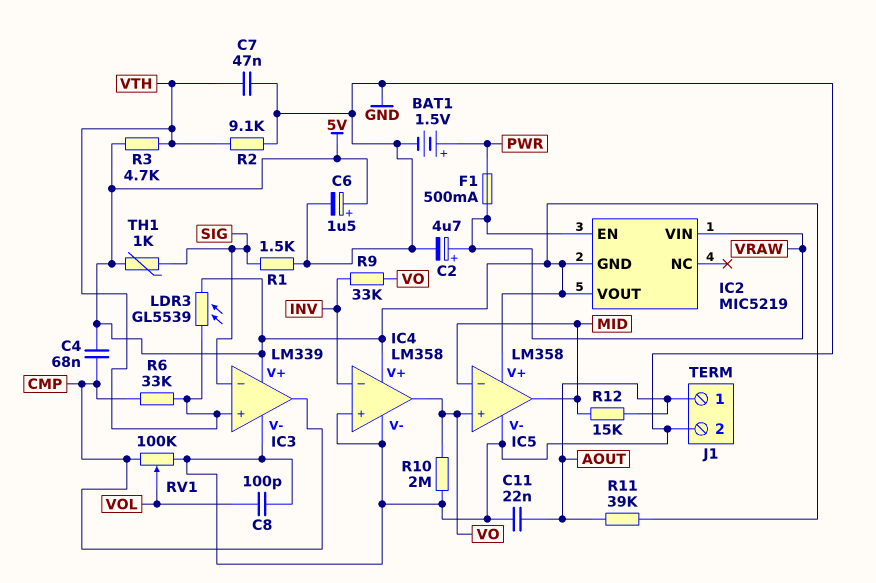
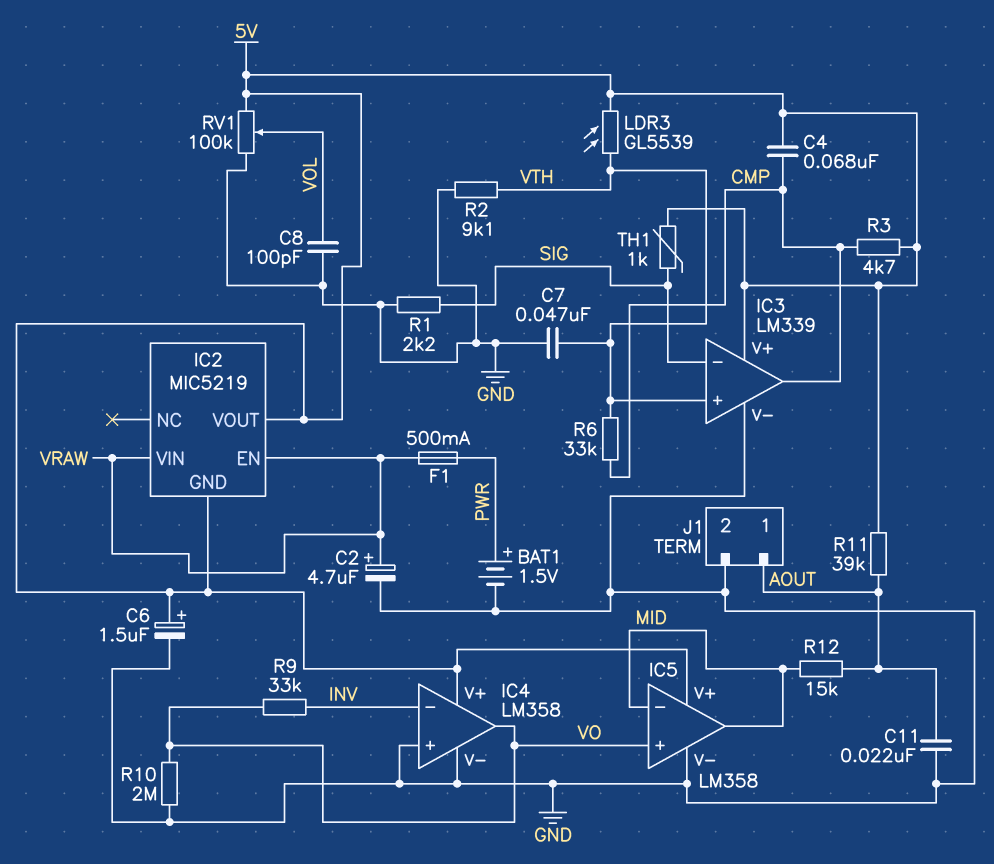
R1: 1.5k (GND, SIG) -> 2.2k (GND, SIG)
R3: 4.7k (5V, VTH) -> 4.7k (5V, CMP)
RV1: 100k (CMP, GND, wiper VOL) -> 100k (5V, GND, wiper VOL)

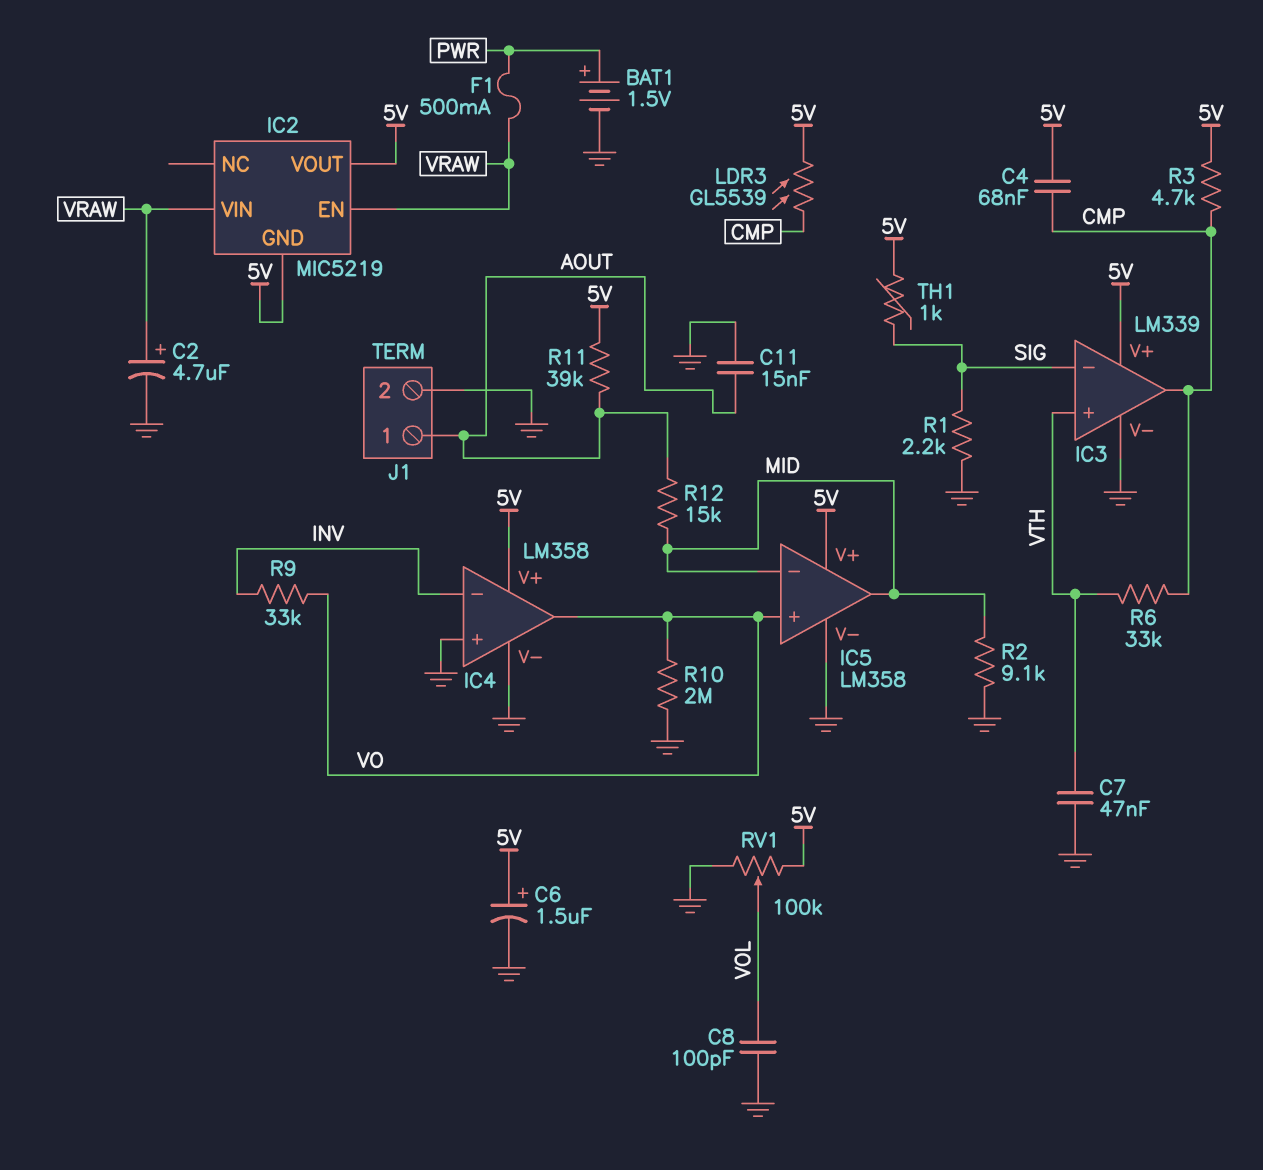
C11: 22nF (AOUT, GND) -> 15nF (AOUT, GND)
LDR3: GL5539 (5V, VTH) -> GL5539 (5V, CMP)
R2: 9.1k (GND, VTH) -> 9.1k (GND, MID)

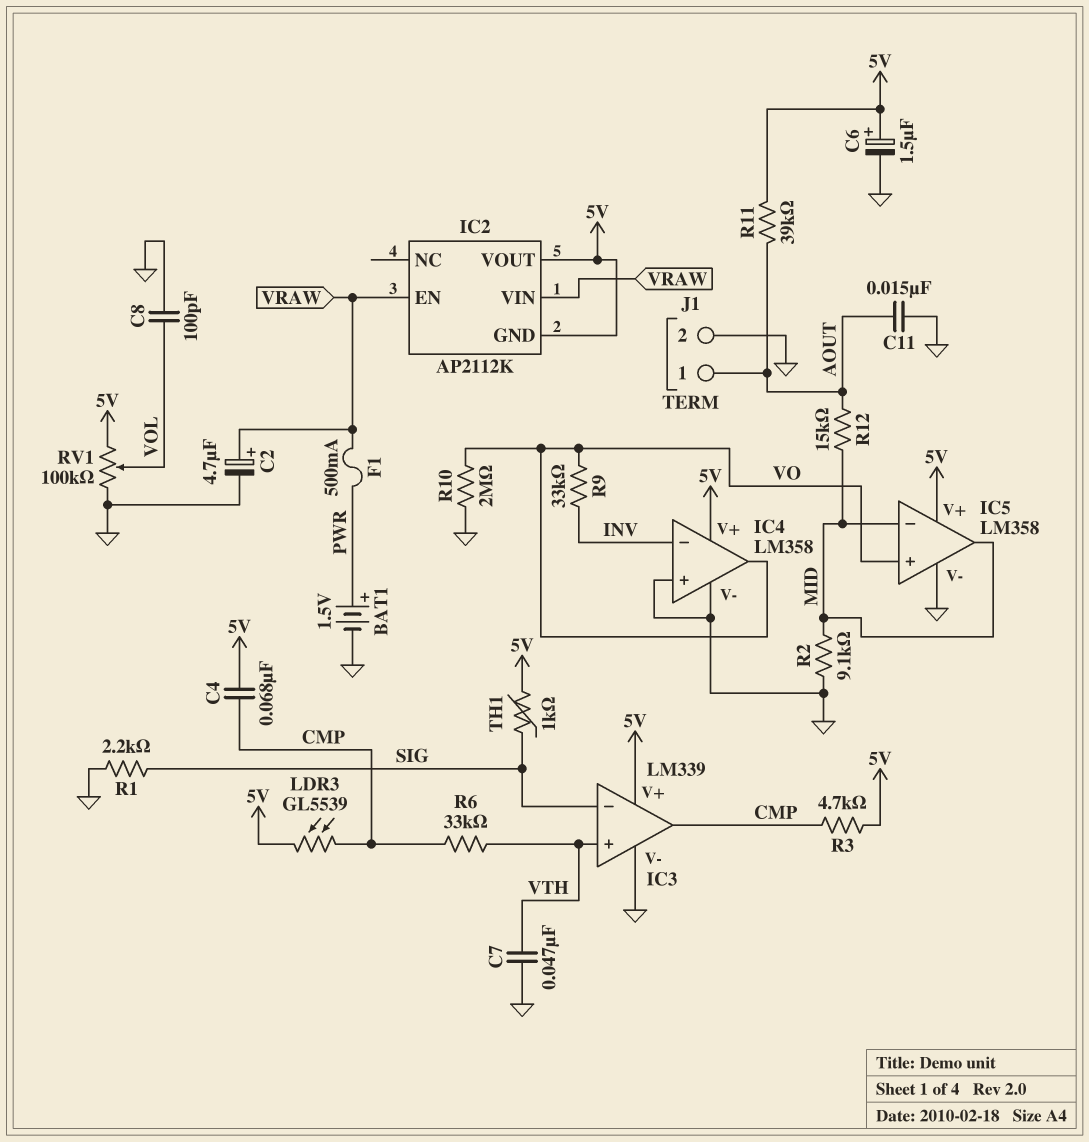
IC2: MIC5219 -> AP2112K

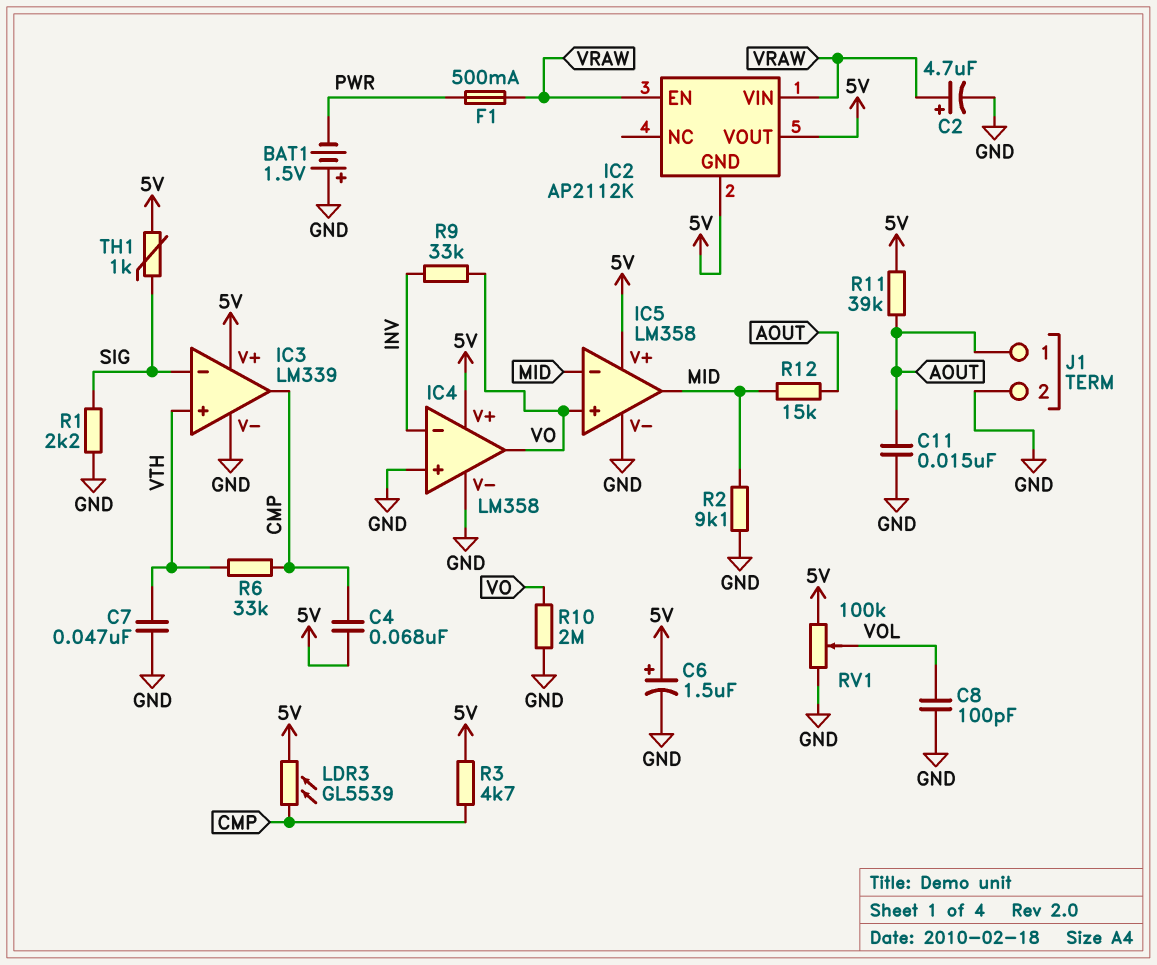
BAT1: 1.5V (plus PWR, minus GND) -> 1.5V (plus GND, minus PWR)

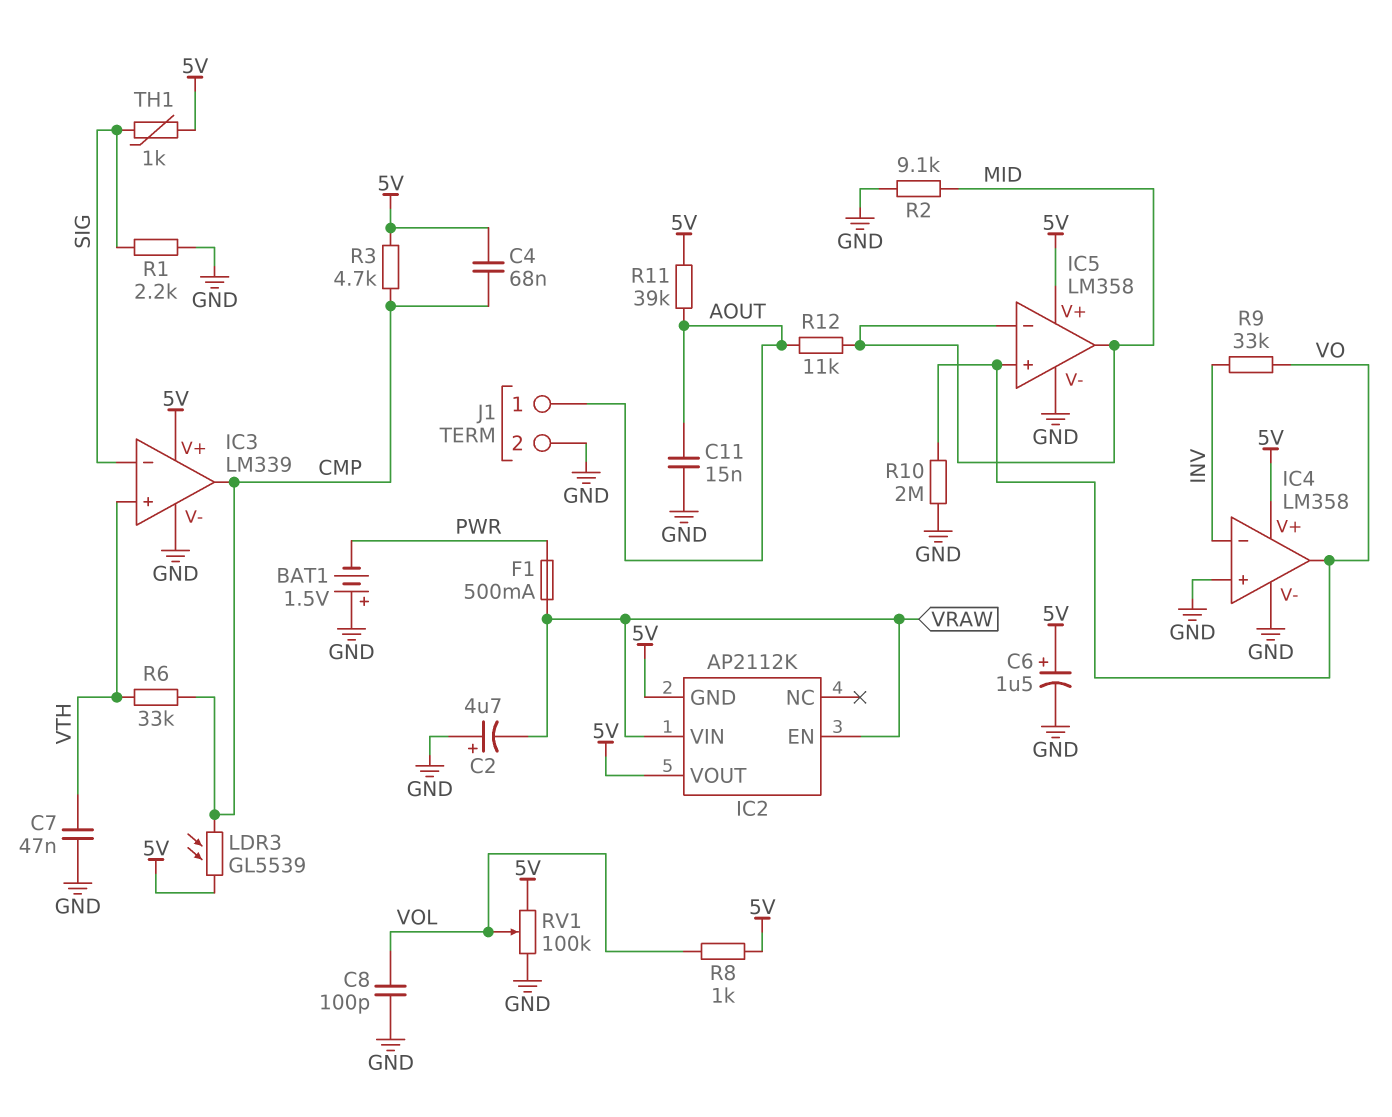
C2: 4.7uF (plus VRAW, minus GND) -> 4.7uF (plus GND, minus VRAW)
R8: none -> 1k (5V, VOL)
R12: 15k (AOUT, MID) -> 11k (AOUT, MID)

